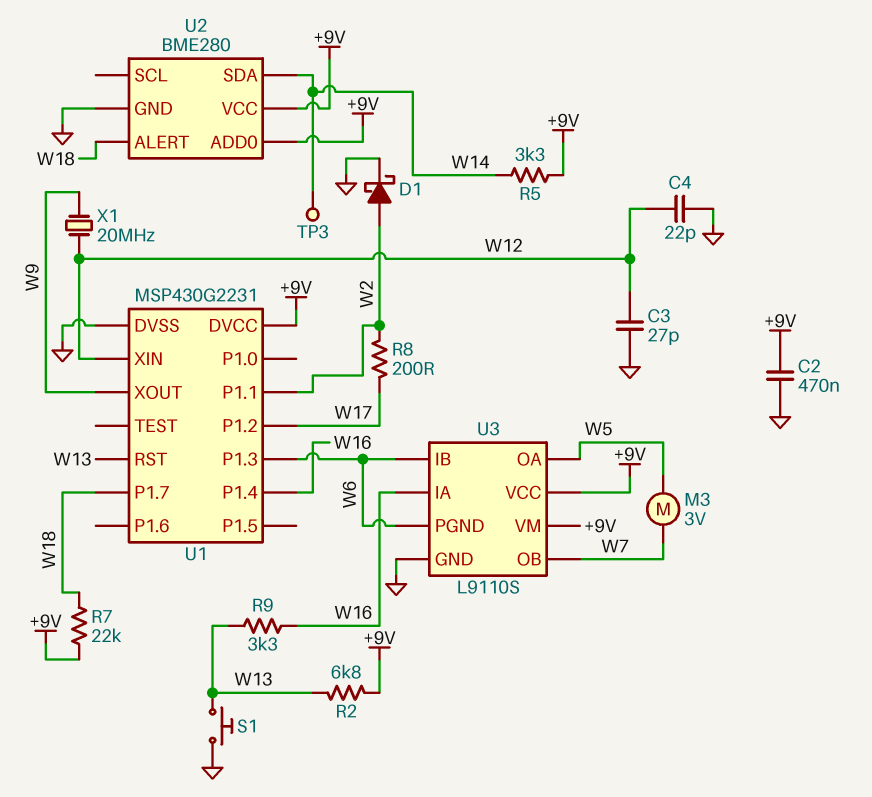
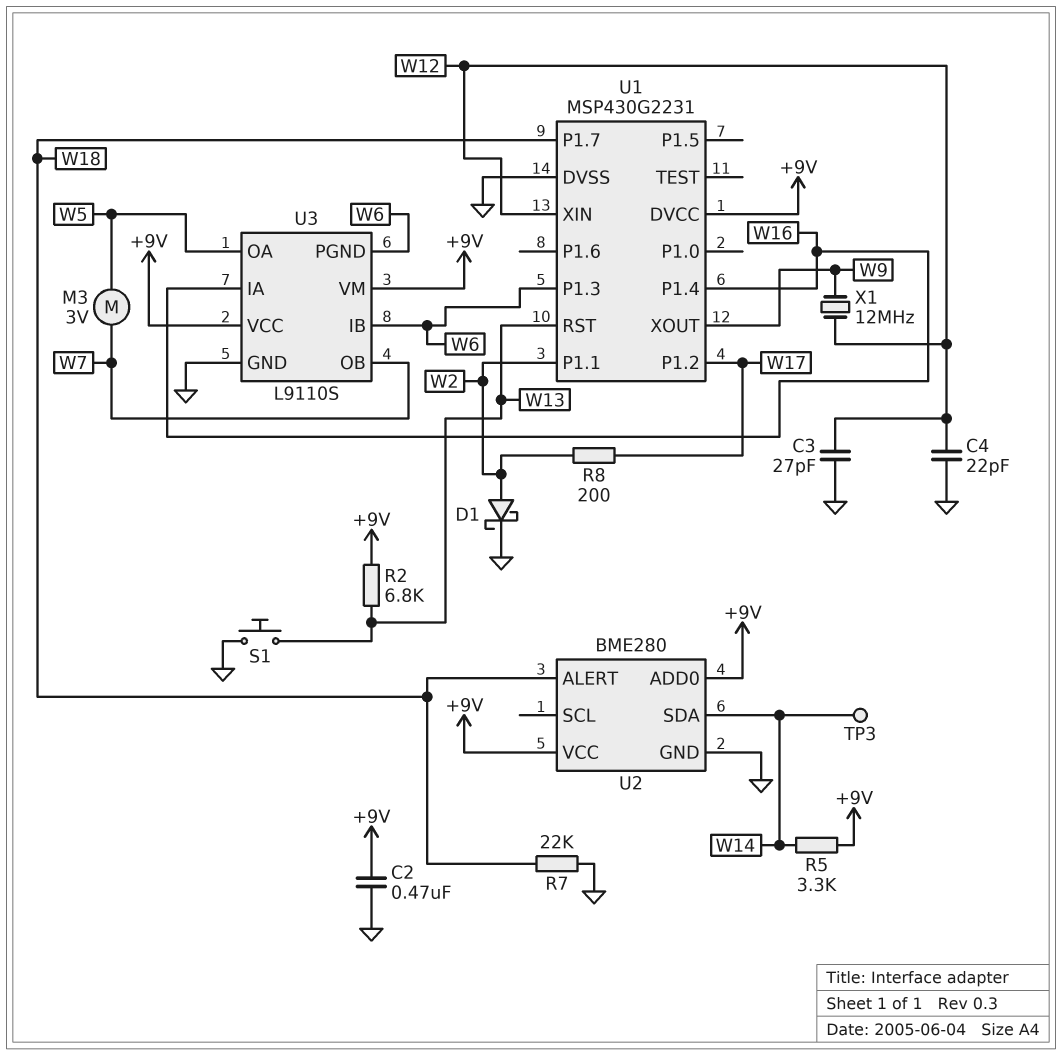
R7: 22k (+9V, W18) -> 22k (GND, W18)
R9: 3.3k (W13, W16) -> none
X1: 20MHz (W9, W12) -> 12MHz (W9, W12)

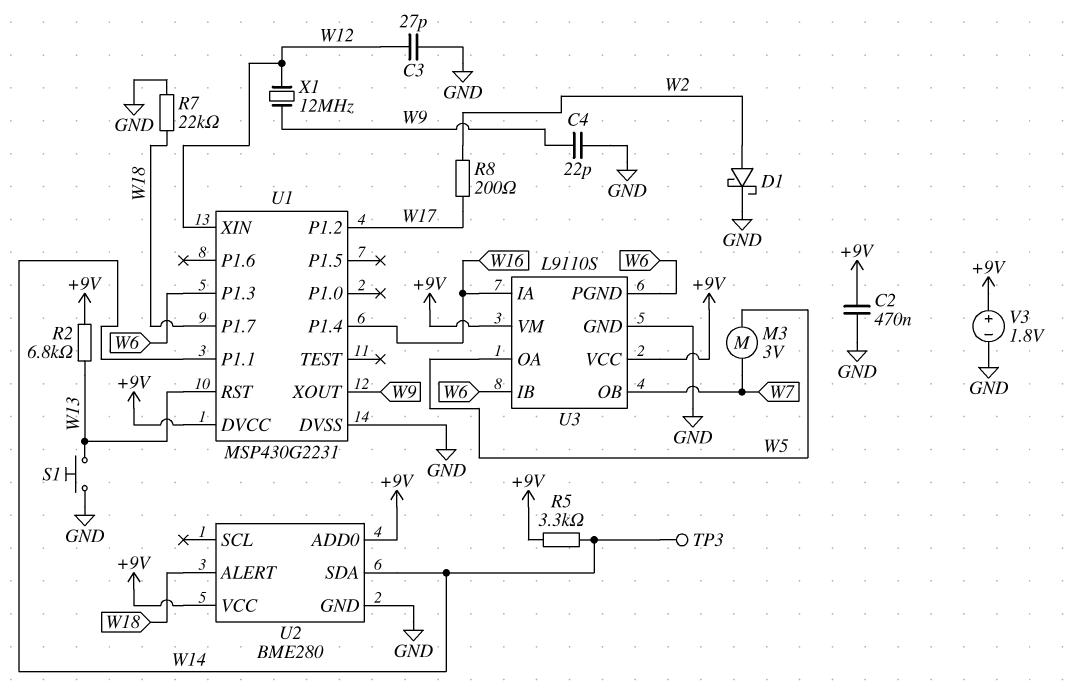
C4: 22pF (GND, W12) -> 22pF (GND, W9)
U1 pin P1.1: W2 -> W14
V3: none -> 1.8V (plus +9V, minus GND)

